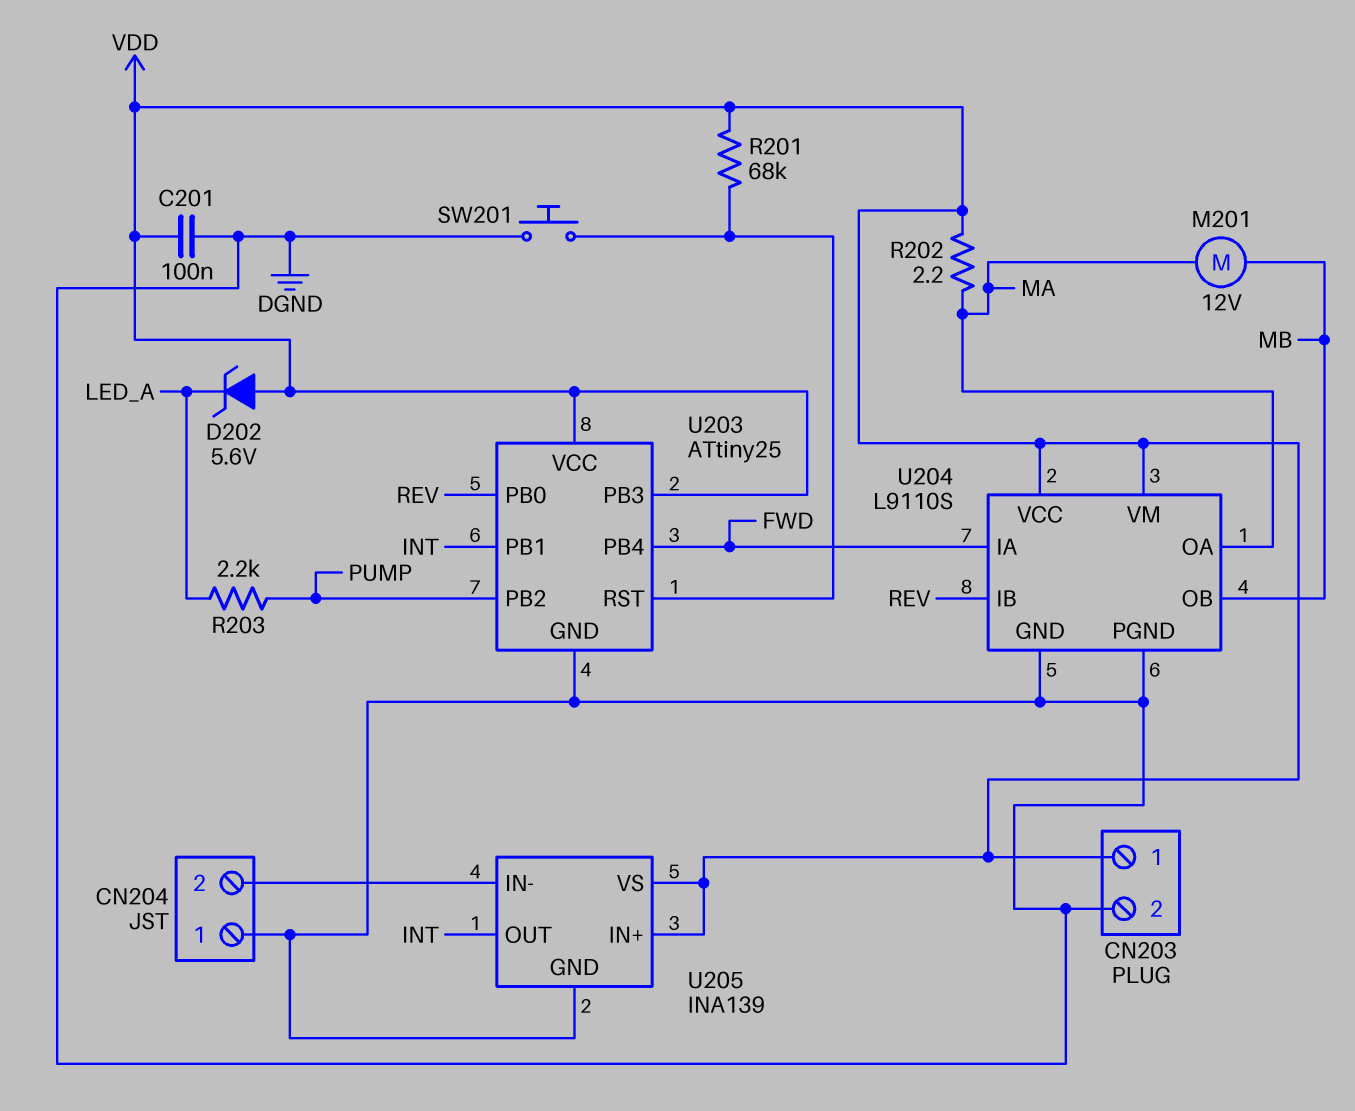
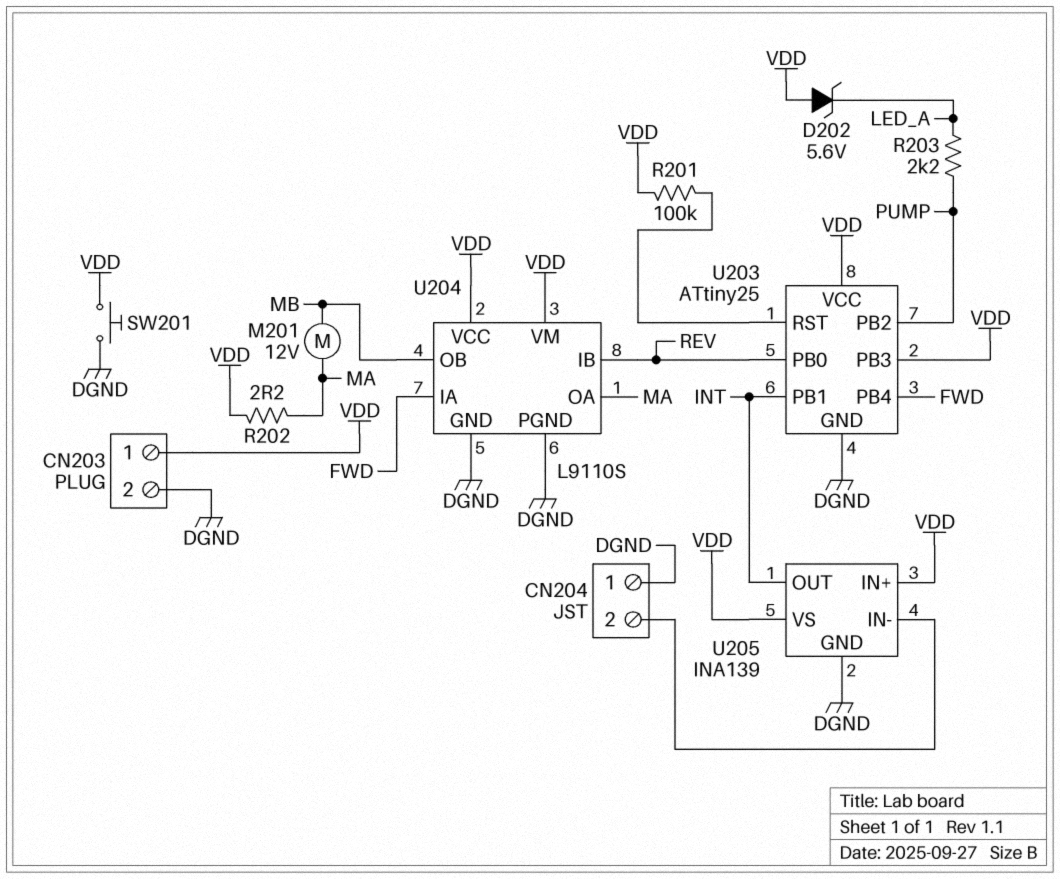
C201: 100nF (DGND, VDD) -> none
R201: 68k (U203/RST, VDD) -> 100k (U203/RST, VDD)
SW201: button (DGND, U203/RST) -> button (DGND, VDD)

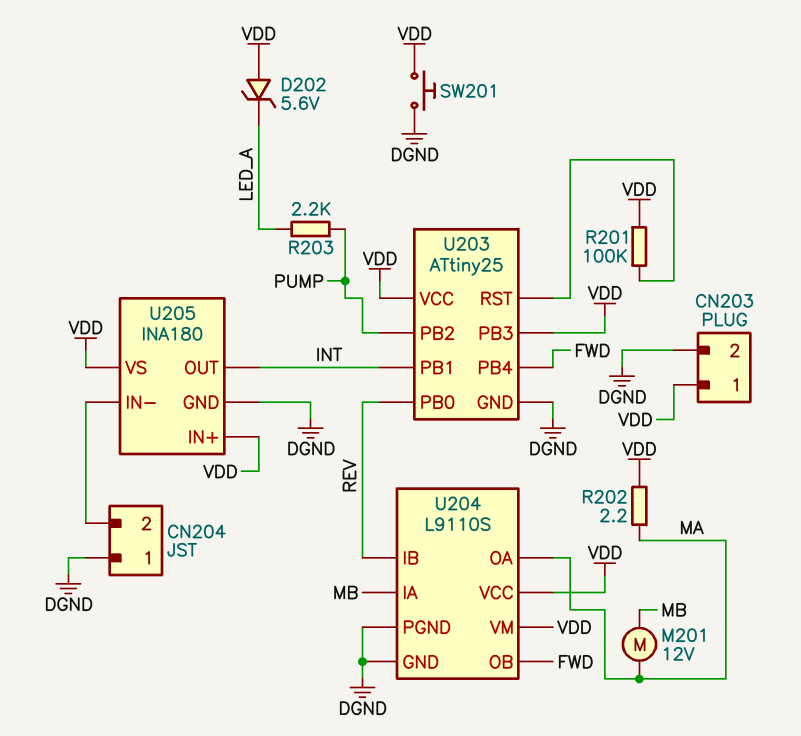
U204 pin IA: FWD -> MB
U204 pin OB: MB -> FWD
U205: INA139 -> INA180

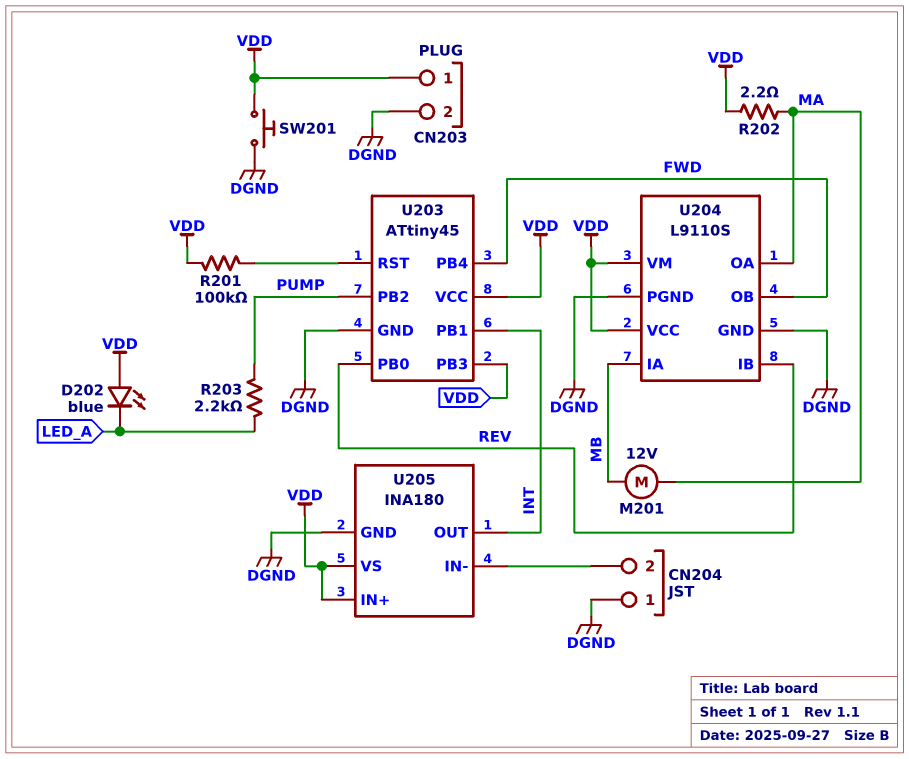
D202: zener 5.6V (A VDD, K LED_A) -> LED blue (A VDD, K LED_A)
U203: ATtiny25 -> ATtiny45

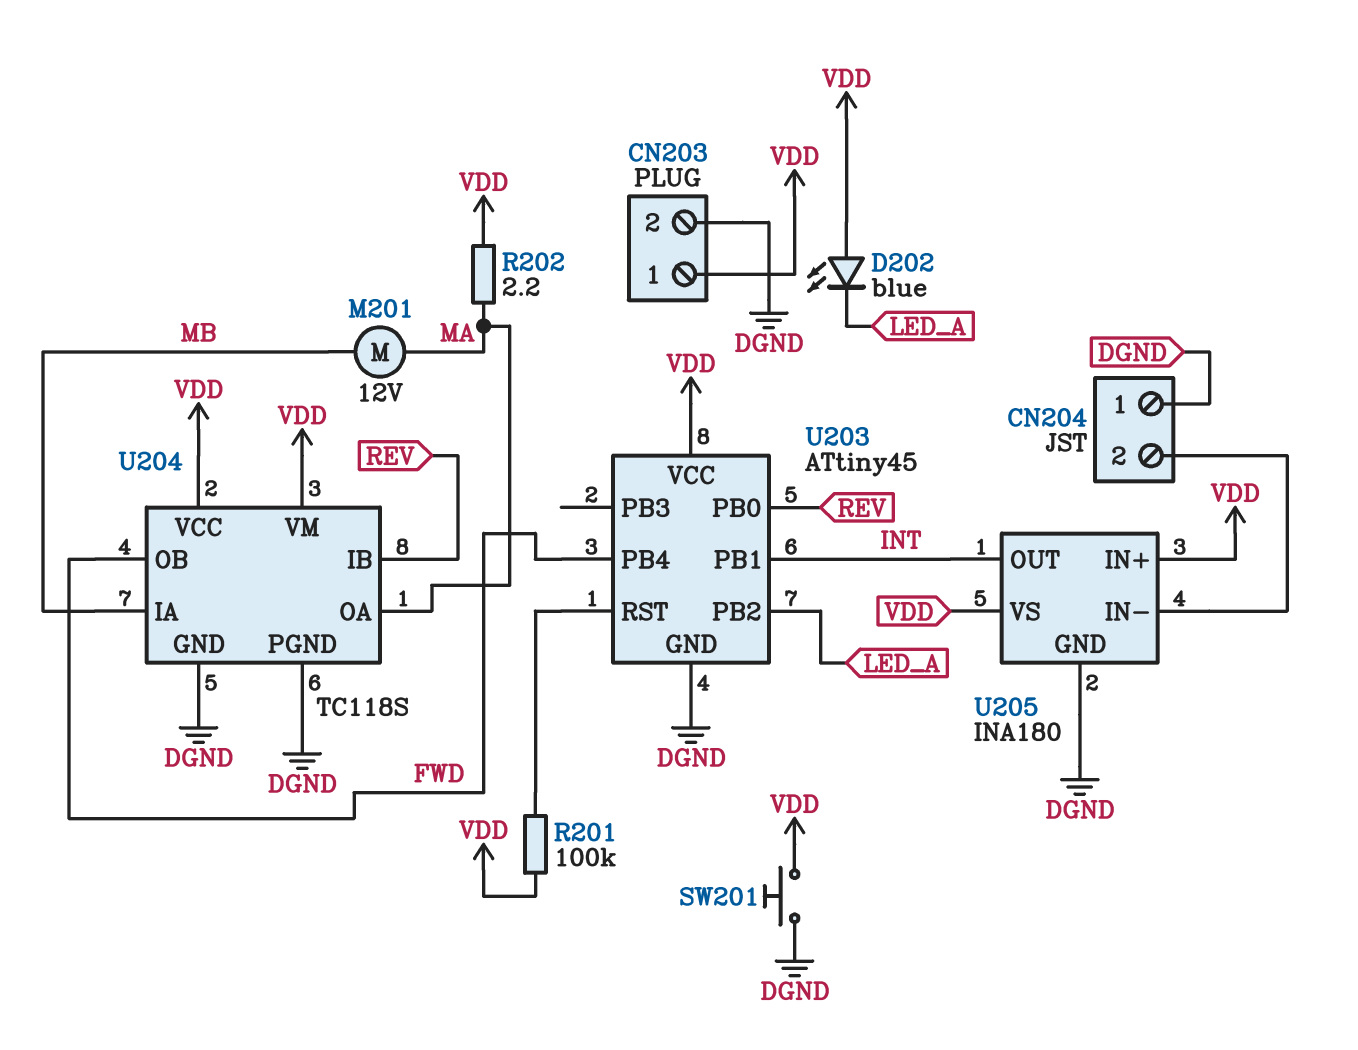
R203: 2.2k (LED_A, PUMP) -> none
U203 pin PB2: PUMP -> LED_A
U203 pin PB3: VDD -> none
U204: L9110S -> TC118S

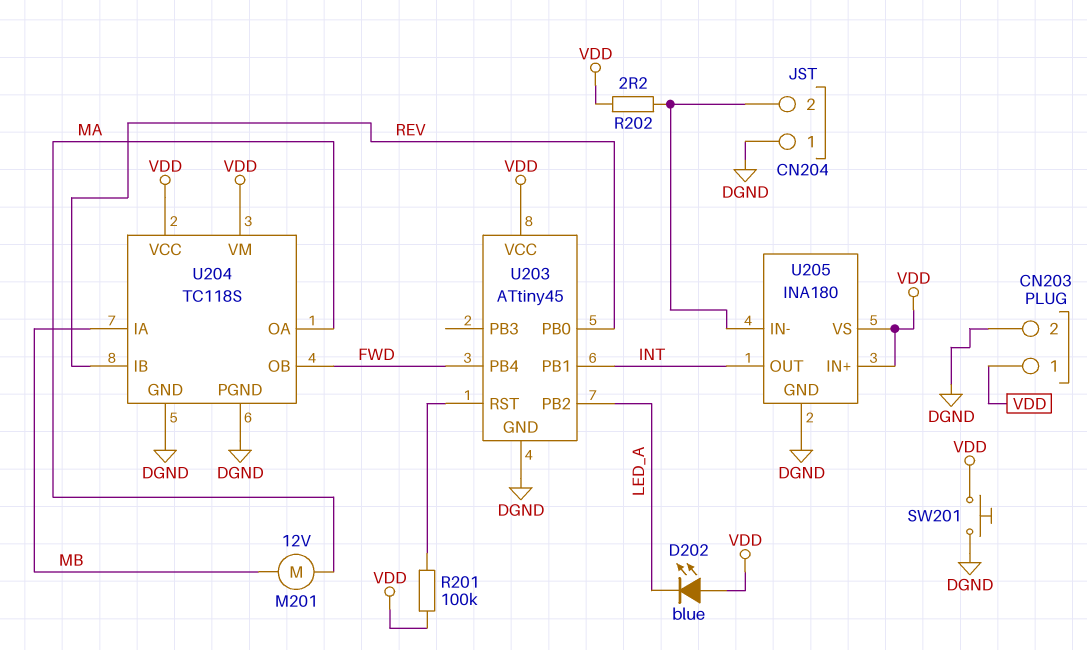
R202: 2.2 (MA, VDD) -> 2.2 (CN204/2, VDD)

